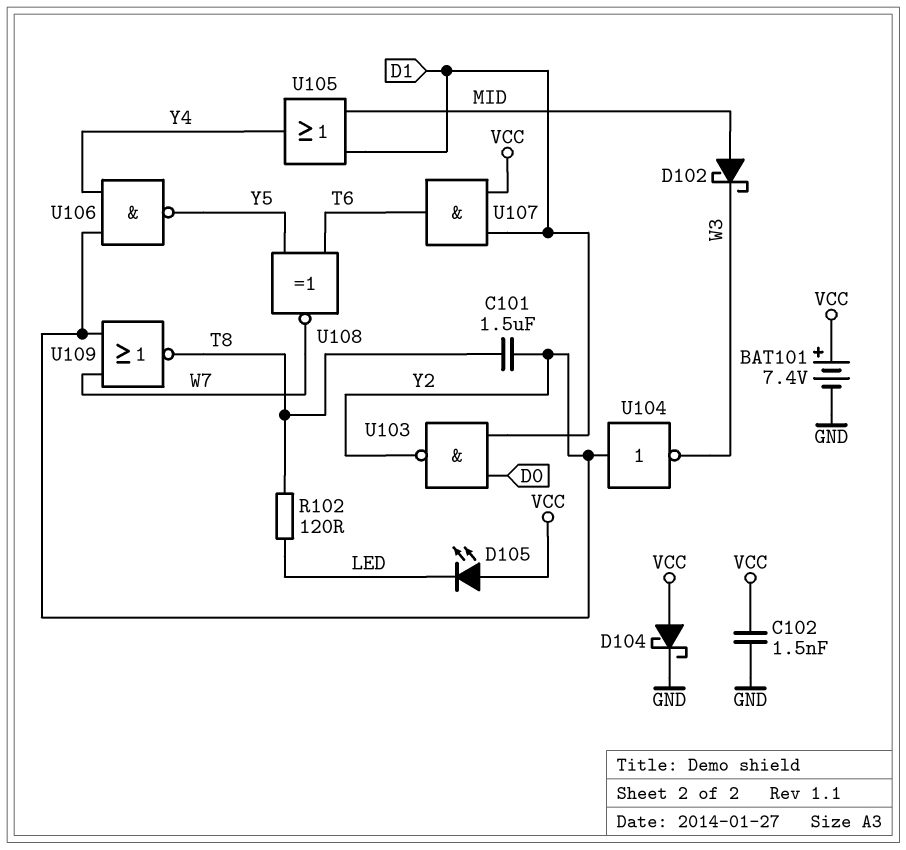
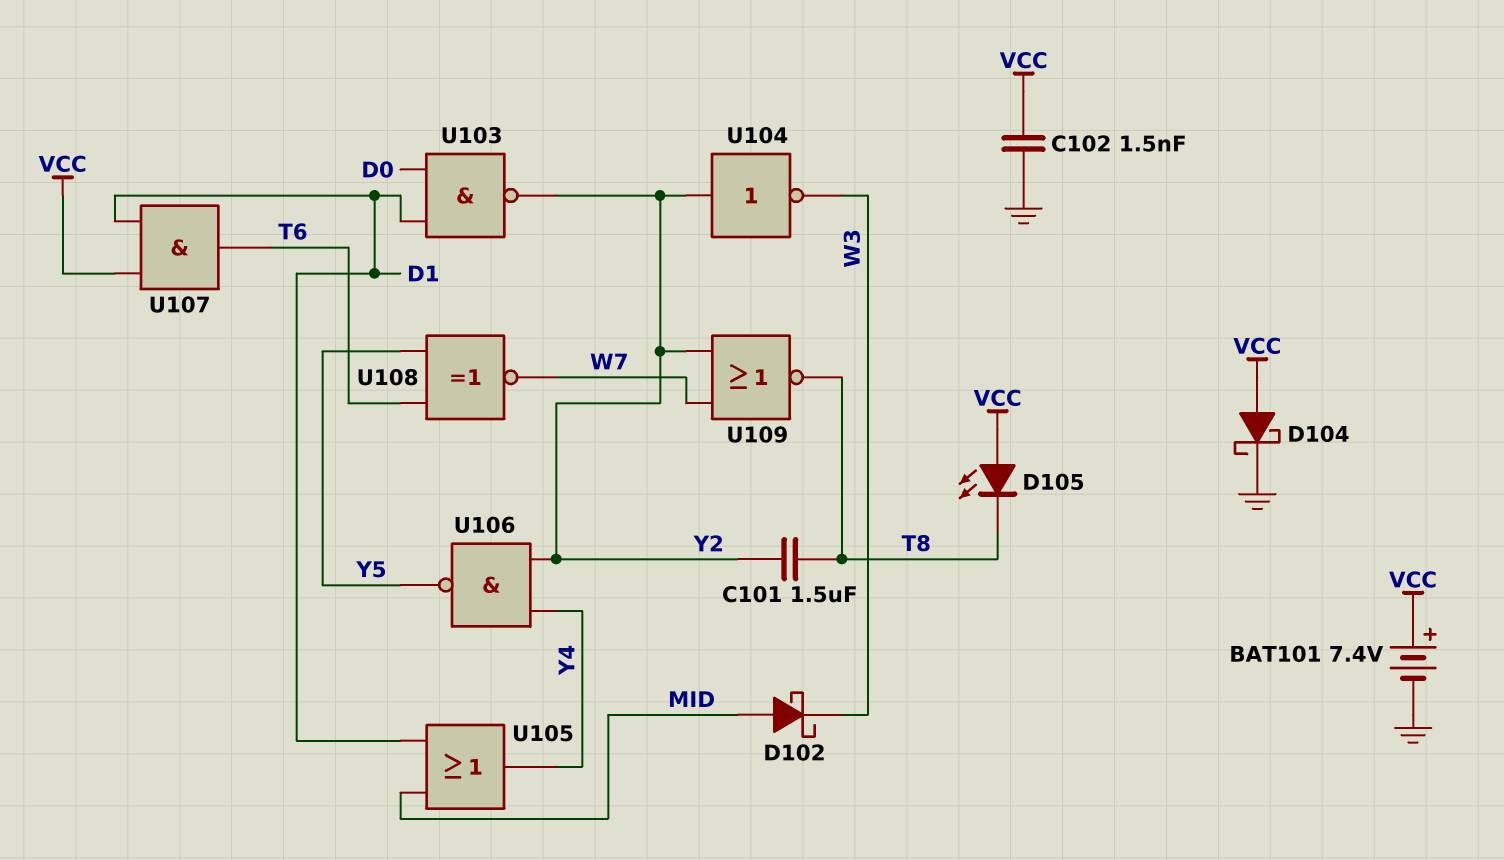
D105: LED (A VCC, K LED) -> LED (A VCC, K T8)
R102: 120 (LED, T8) -> none

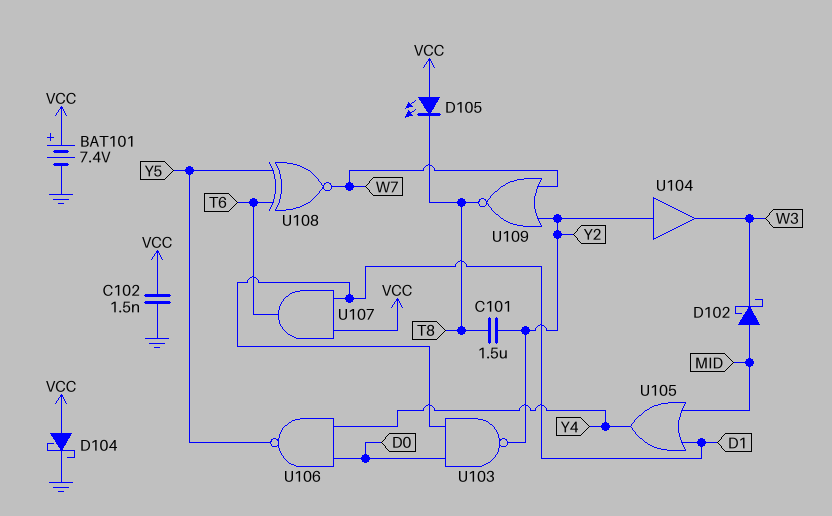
U104: NOT (in Y2, out W3) -> buffer (in Y2, out W3)
U106: NAND (in Y2, in Y4, out Y5) -> NAND (in D0, in Y4, out Y5)

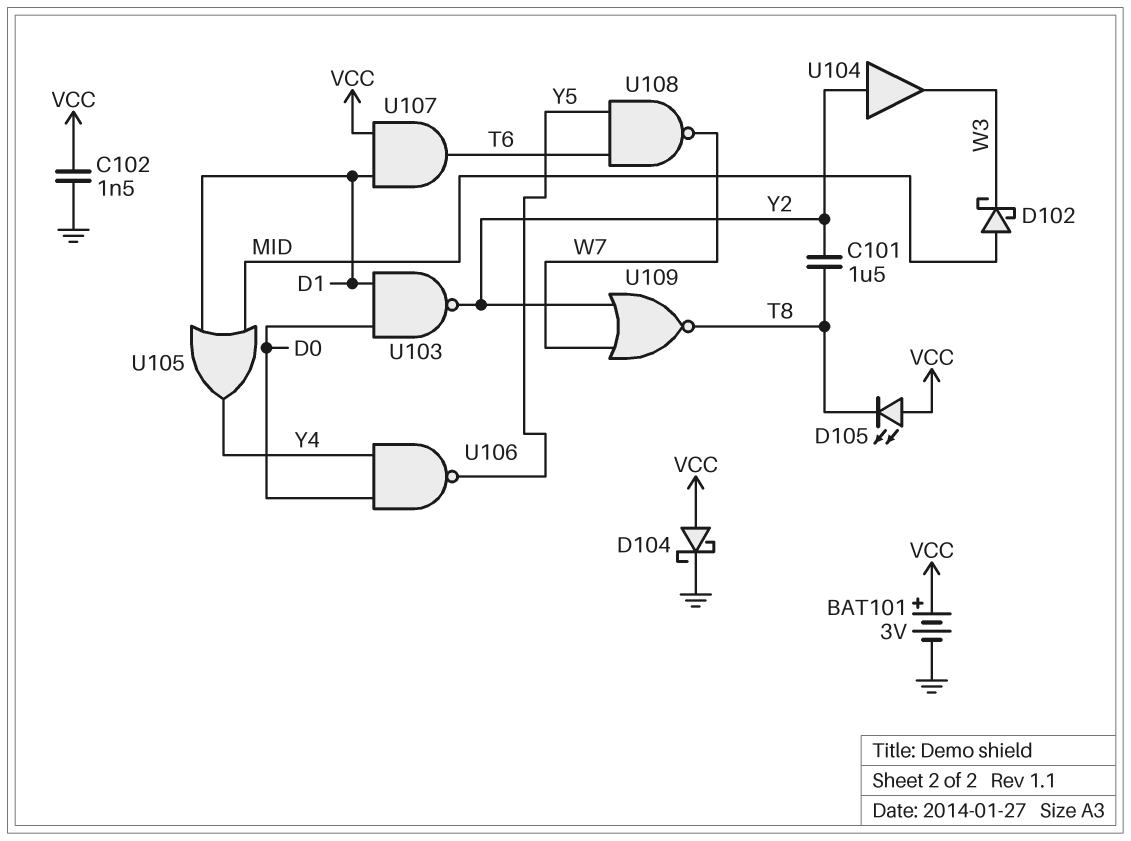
BAT101: 7.4V (plus VCC, minus GND) -> 3V (plus VCC, minus GND)
U108: XNOR (in T6, in Y5, out W7) -> NAND (in T6, in Y5, out W7)

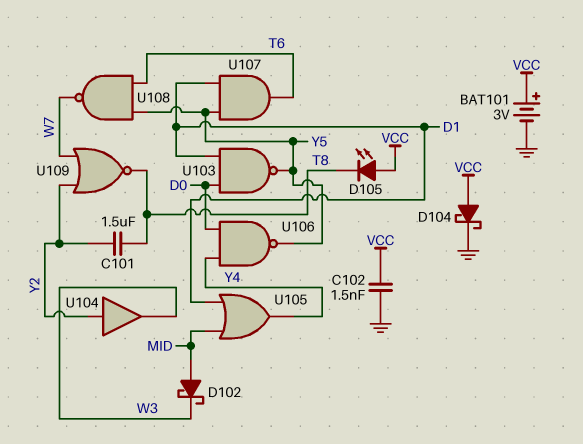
U103: NAND (in D0, in D1, out Y2) -> NAND (in D0, in D1, out Y5)
U107: AND (in D1, in VCC, out T6) -> AND (in D1, in Y5, out T6)

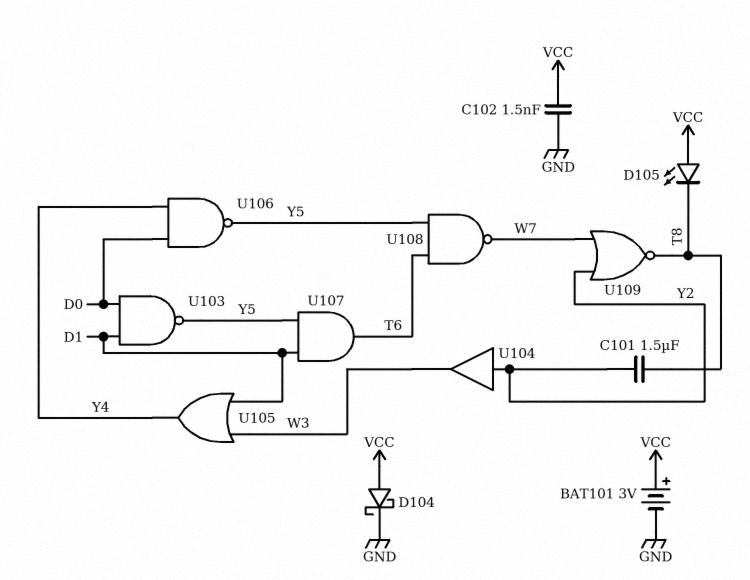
D102: schottky (A MID, K W3) -> none
U105: OR (in D1, in MID, out Y4) -> OR (in D1, in W3, out Y4)

